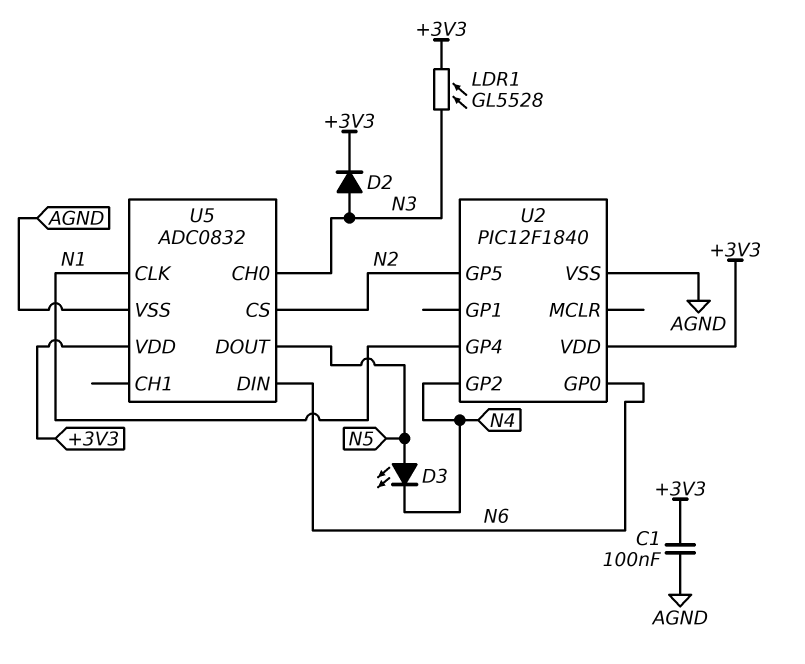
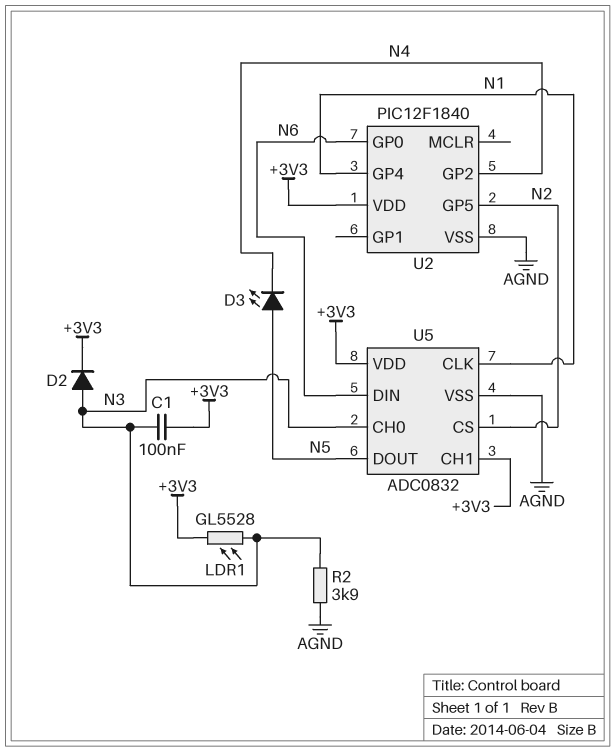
C1: 100nF (+3V3, AGND) -> 100nF (+3V3, N3)
R2: none -> 3.9k (AGND, N3)
U5 pin CH1: none -> +3V3

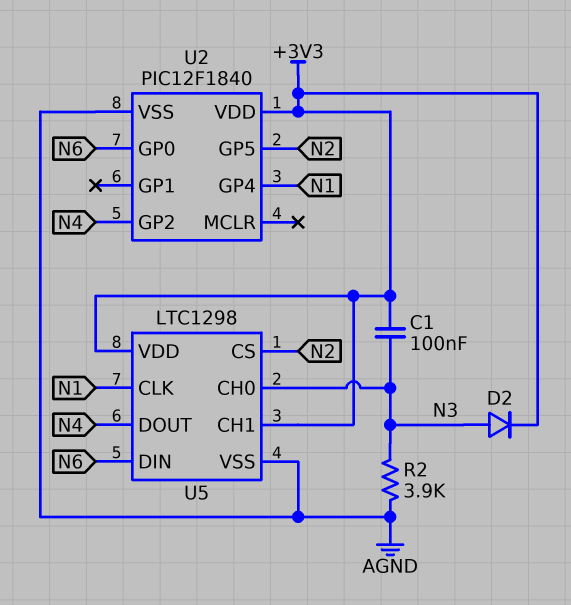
D3: LED (A N5, K N4) -> none
LDR1: GL5528 (+3V3, N3) -> none
U5: ADC0832 -> LTC1298
U5 pin DOUT: N5 -> N4

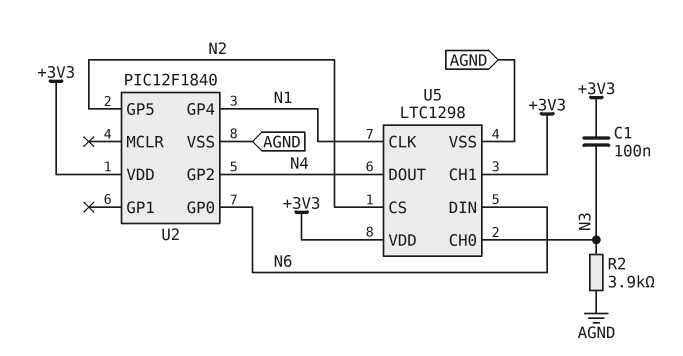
D2: diode (A N3, K +3V3) -> none

